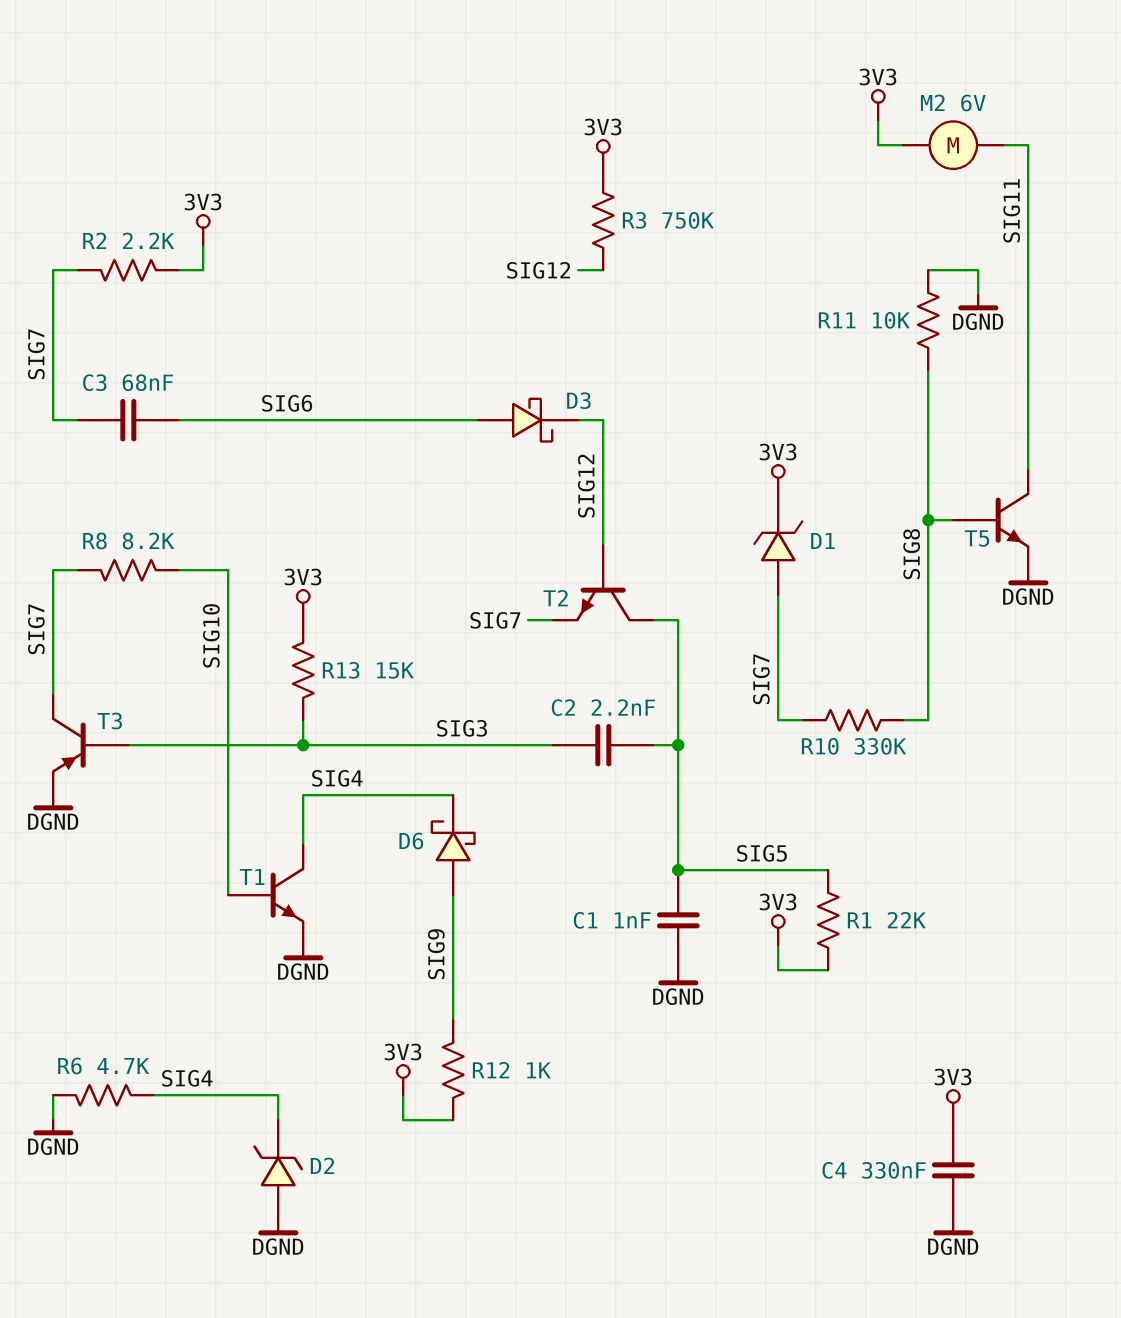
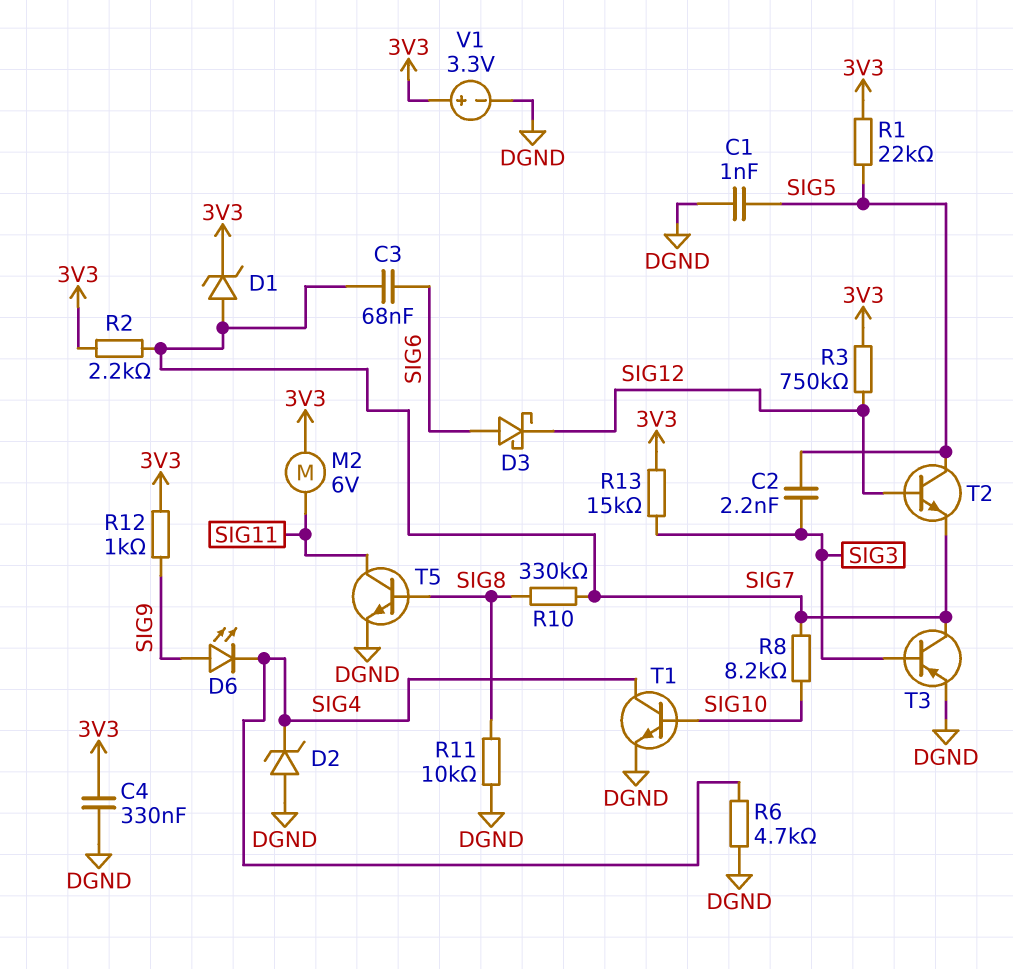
D6: schottky (A SIG9, K SIG4) -> LED (A SIG9, K SIG4)
V1: none -> 3.3V (plus 3V3, minus DGND)

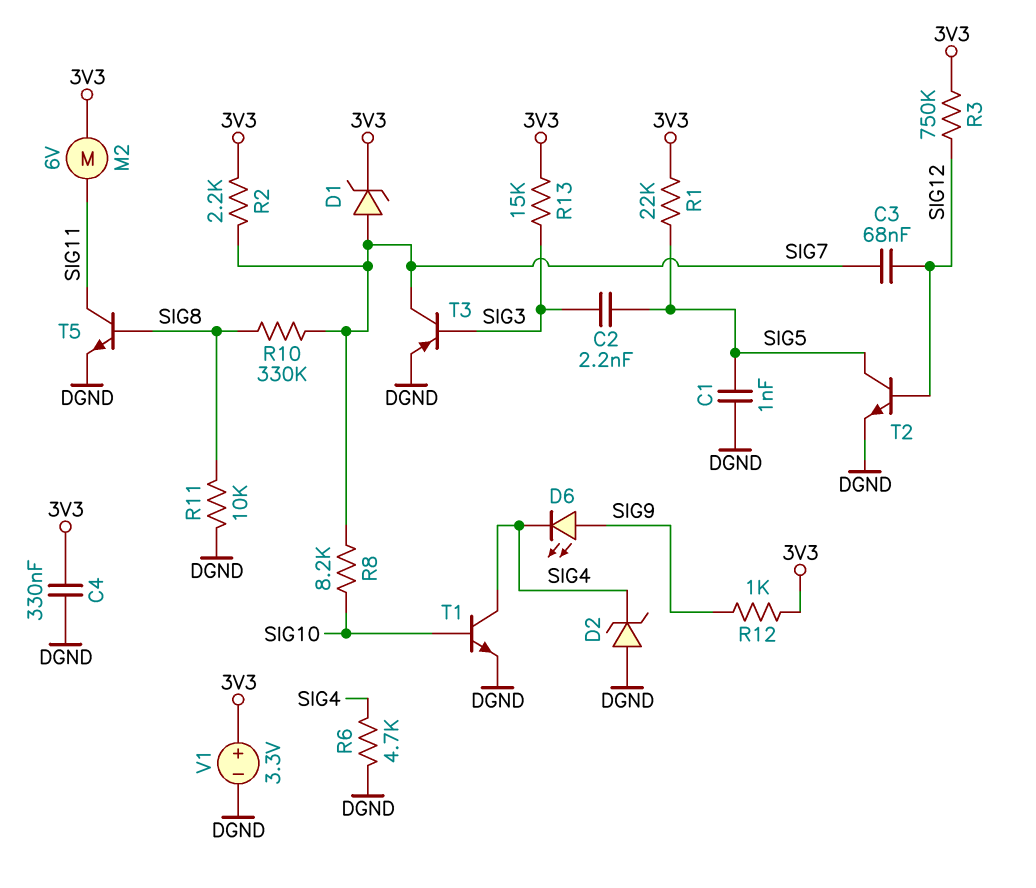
C3: 68nF (SIG6, SIG7) -> 68nF (SIG7, SIG12)
D3: schottky (A SIG6, K SIG12) -> none
T2: NPN (B SIG12, C SIG5, E SIG7) -> NPN (B SIG12, C SIG5, E DGND)

